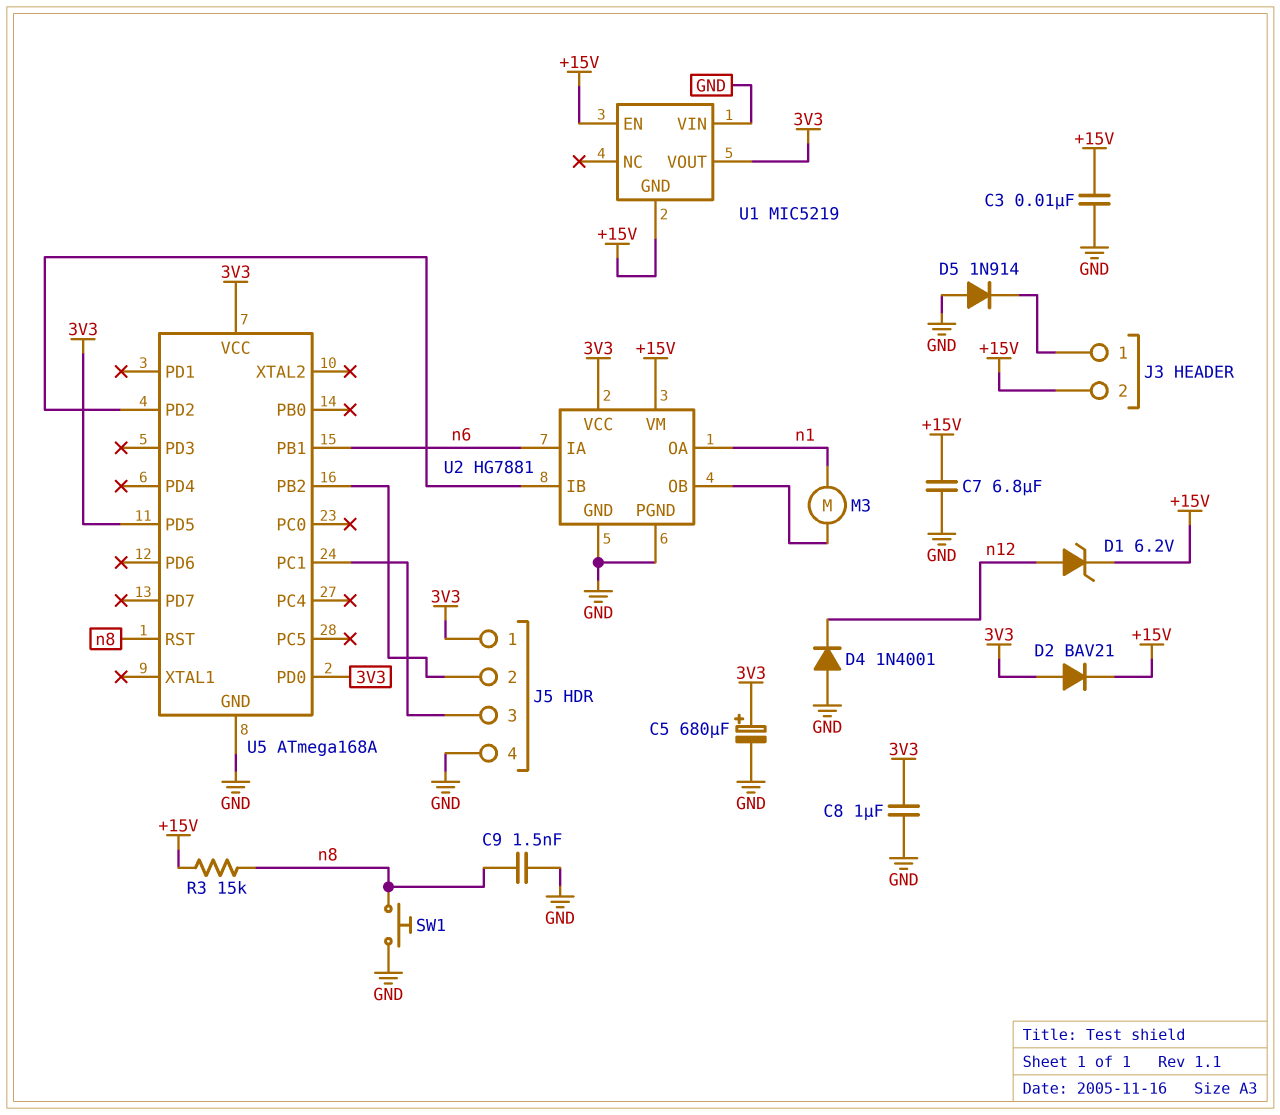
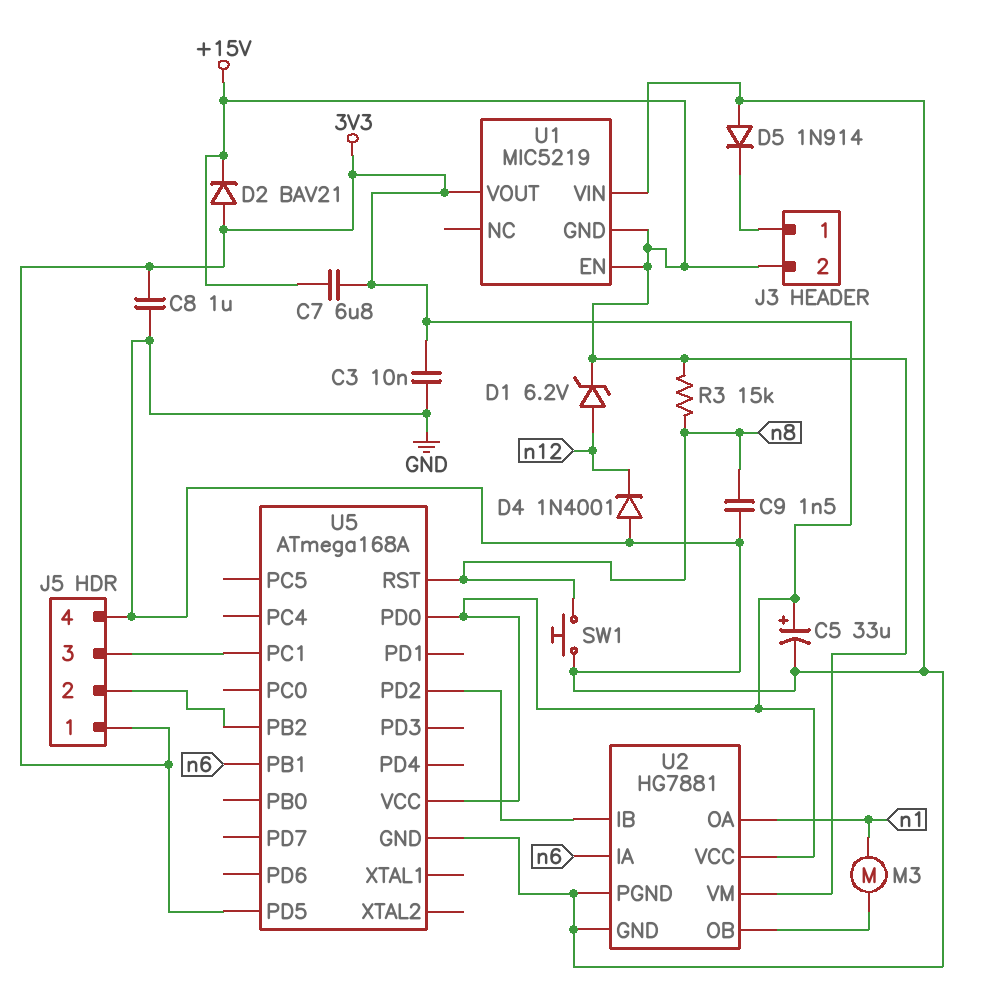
C3: 10nF (+15V, GND) -> 10nF (3V3, GND)
C5: 680uF (plus 3V3, minus GND) -> 33uF (plus 3V3, minus GND)
C7: 6.8uF (+15V, GND) -> 6.8uF (+15V, 3V3)

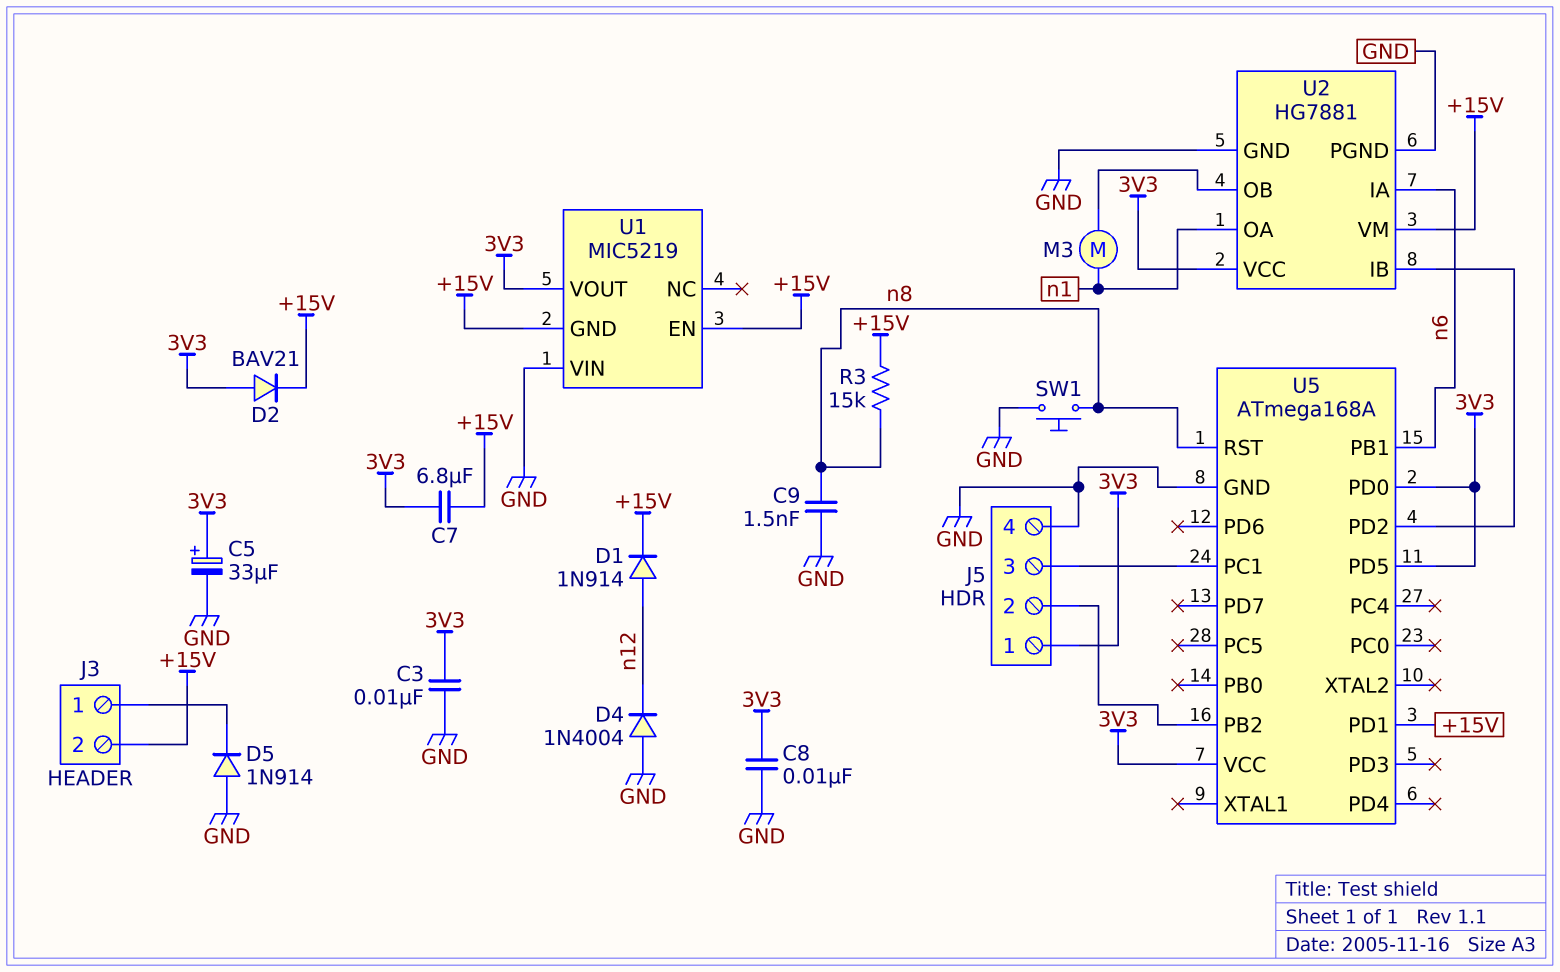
C8: 1uF (3V3, GND) -> 10nF (3V3, GND)
D1: zener 6.2V (A n12, K +15V) -> diode 1N914 (A n12, K +15V)
D4: diode 1N4001 (A GND, K n12) -> diode 1N4004 (A GND, K n12)
U5 pin PD1: none -> +15V

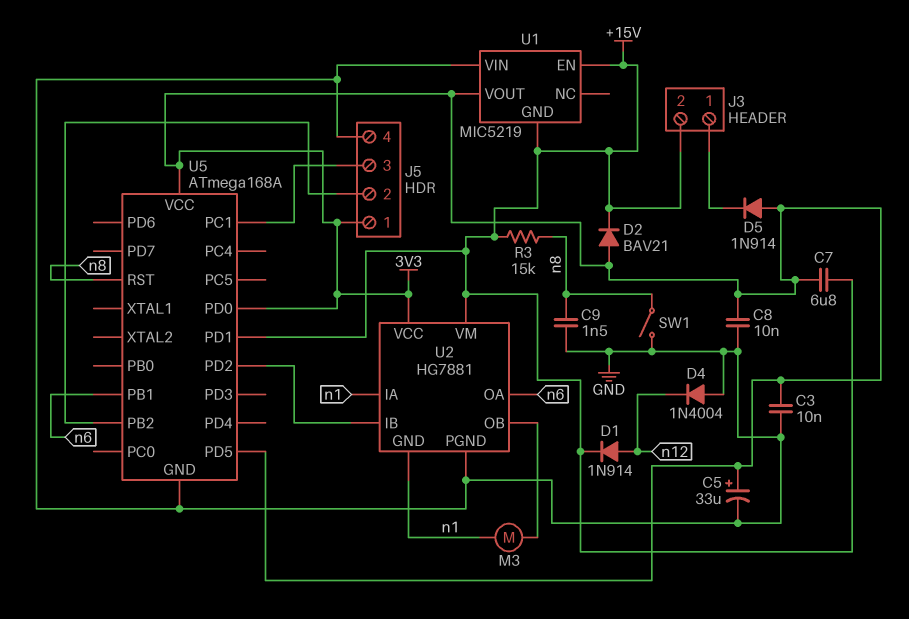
D5: diode 1N914 (A GND, K J3/1) -> diode 1N914 (A 3V3, K J3/1)
SW1: button (GND, n8) -> switch (GND, n8)
U2 pin GND: GND -> n1
U2 pin IA: n6 -> n1
U2 pin OA: n1 -> n6

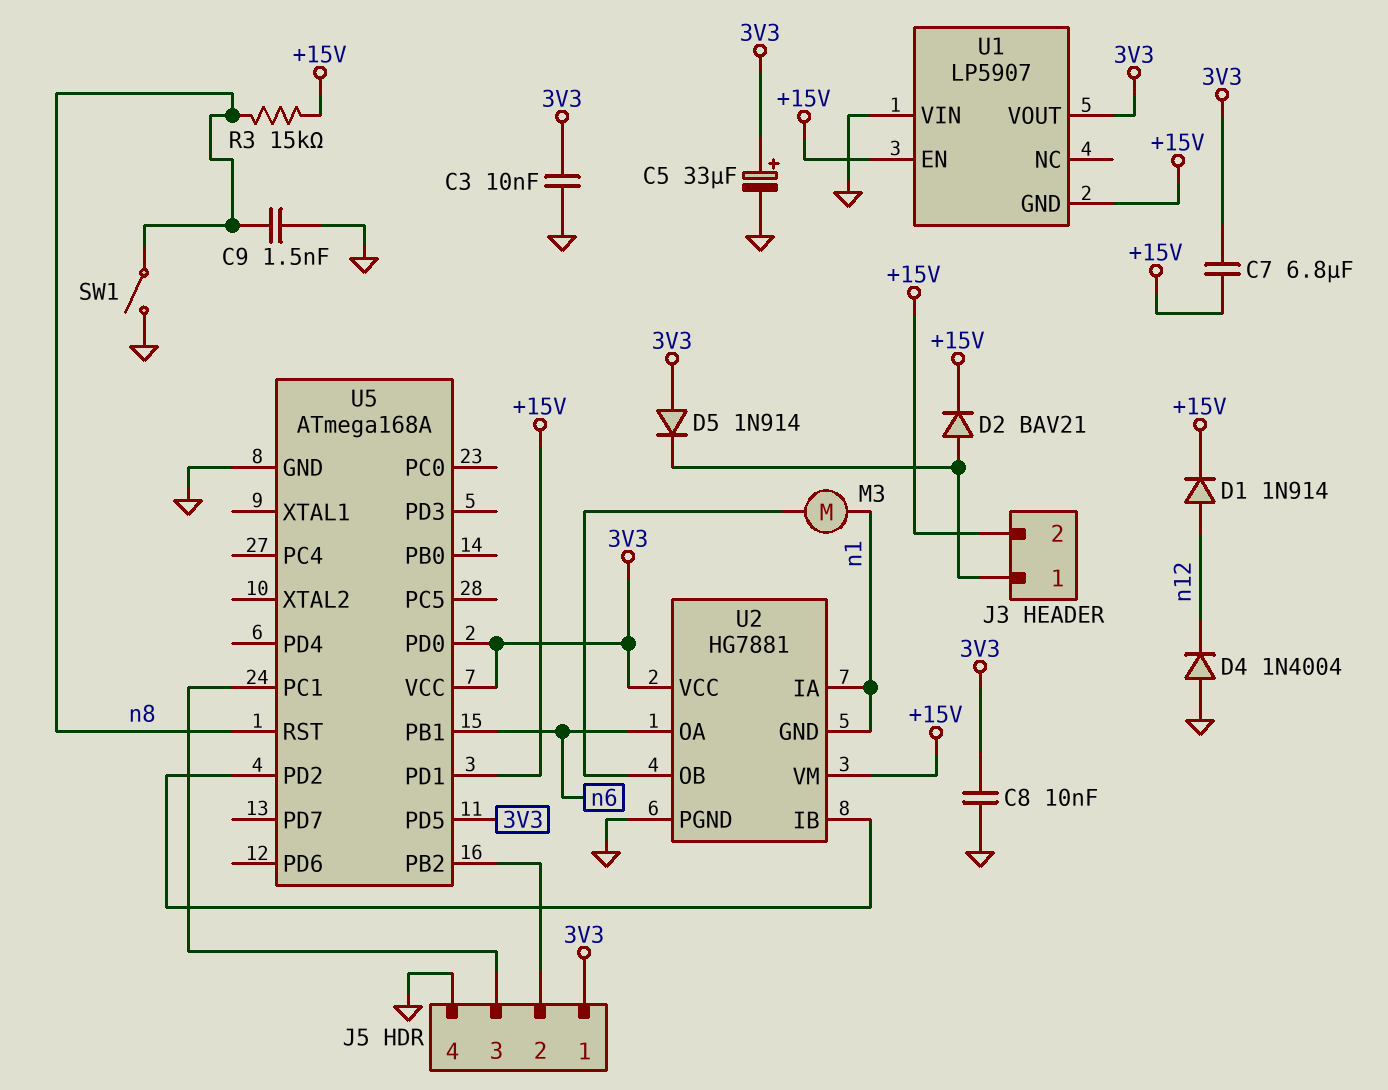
D2: diode BAV21 (A 3V3, K +15V) -> diode BAV21 (A J3/1, K +15V)
U1: MIC5219 -> LP5907

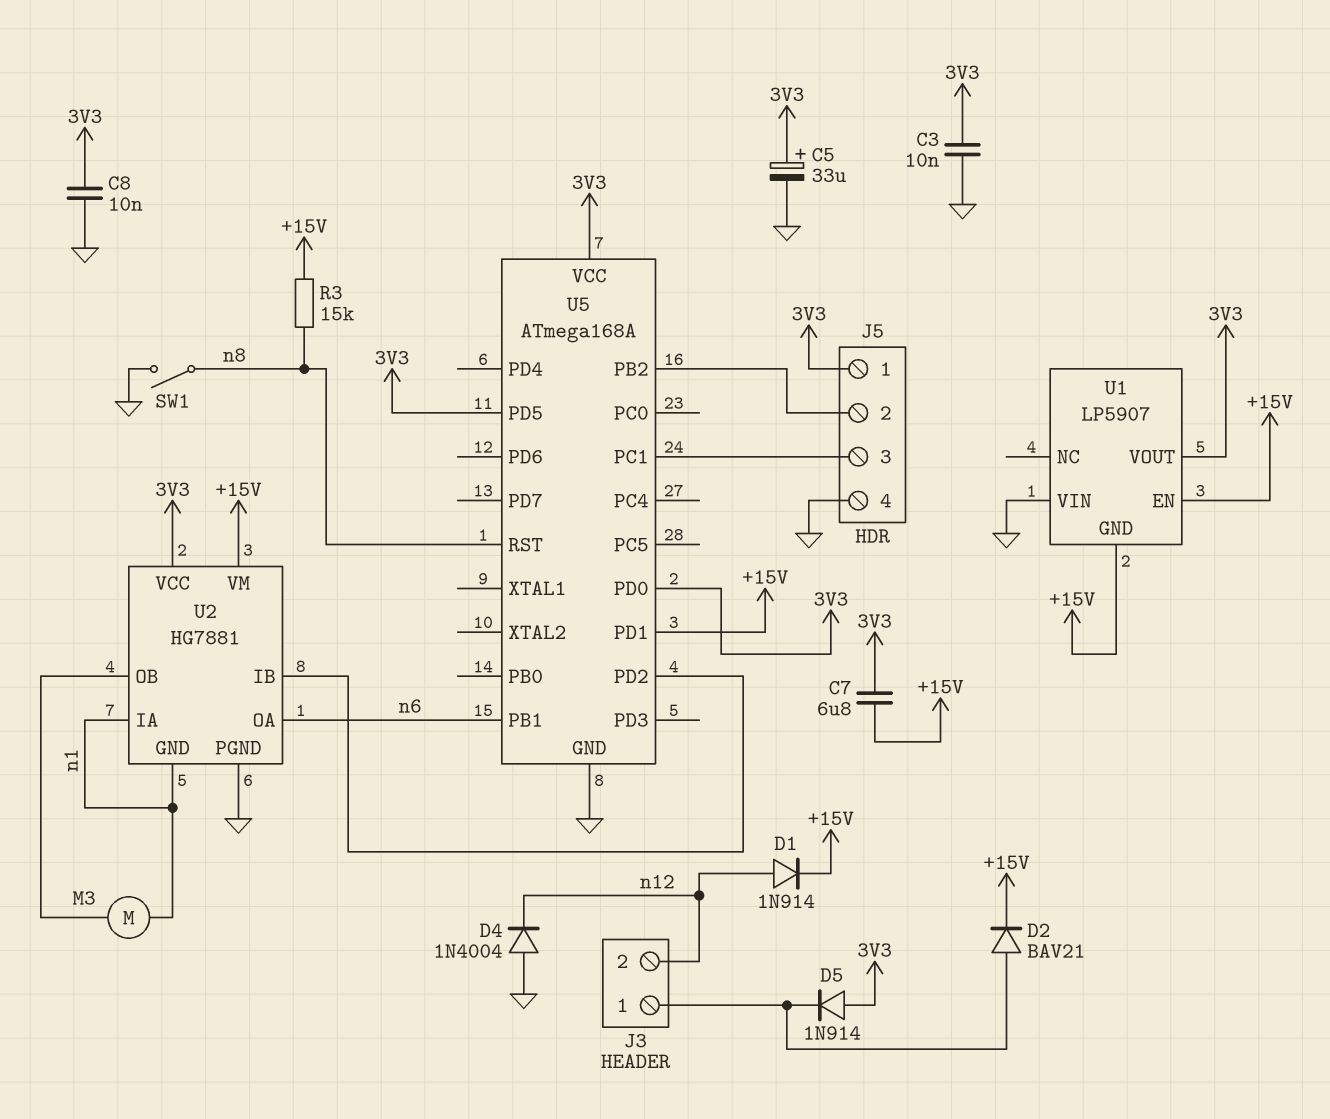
C9: 1.5nF (GND, n8) -> none
J3 pin 2: +15V -> n12

